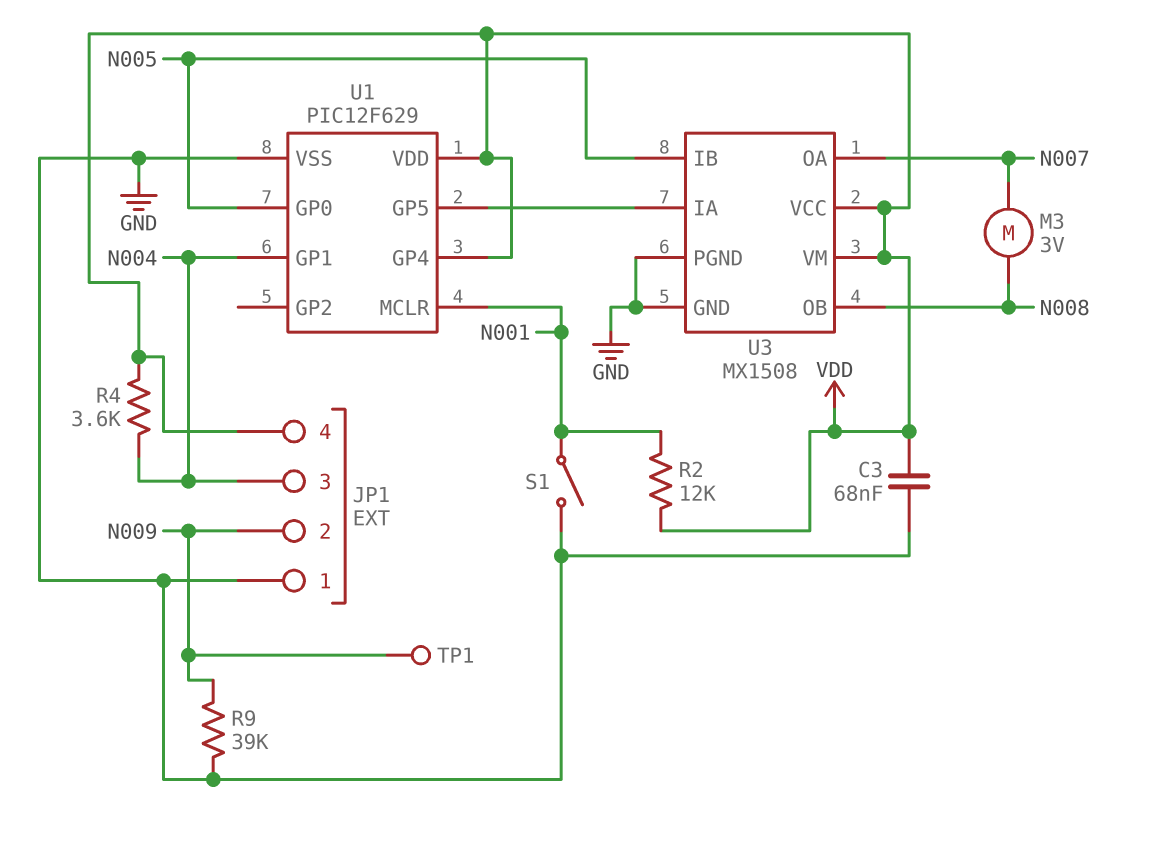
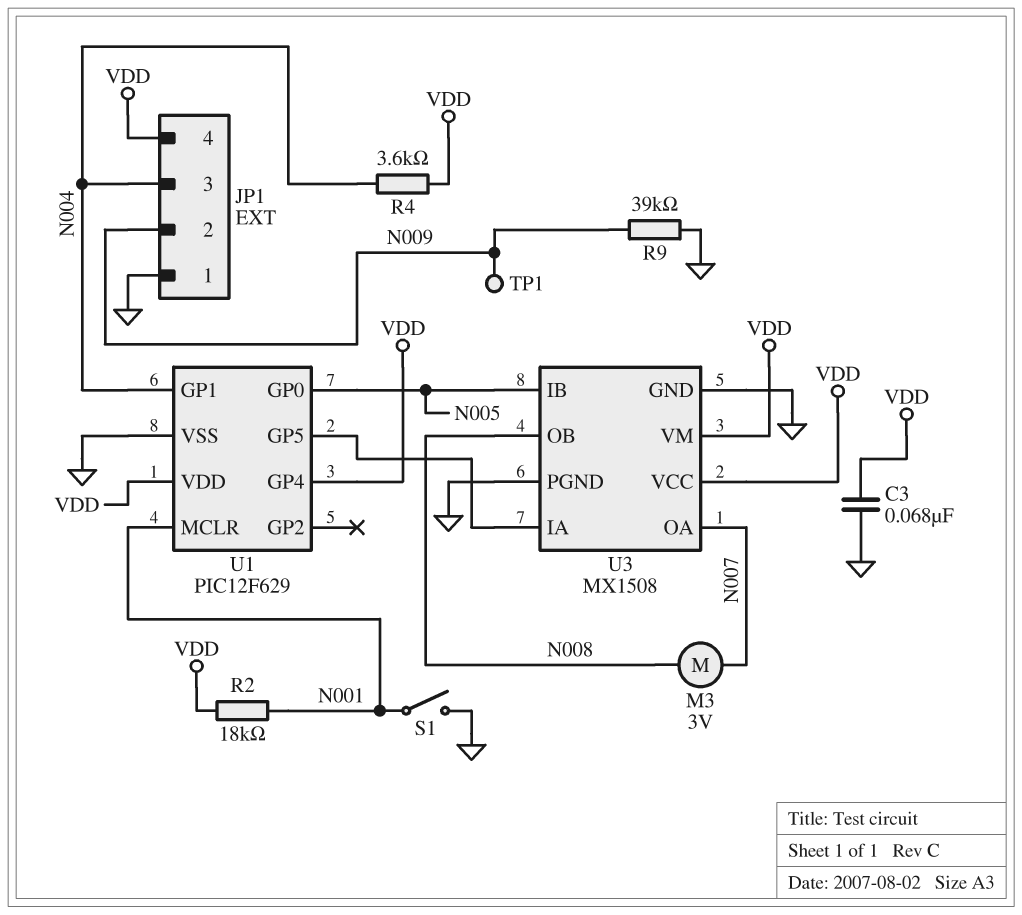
R2: 12k (N001, VDD) -> 18k (N001, VDD)

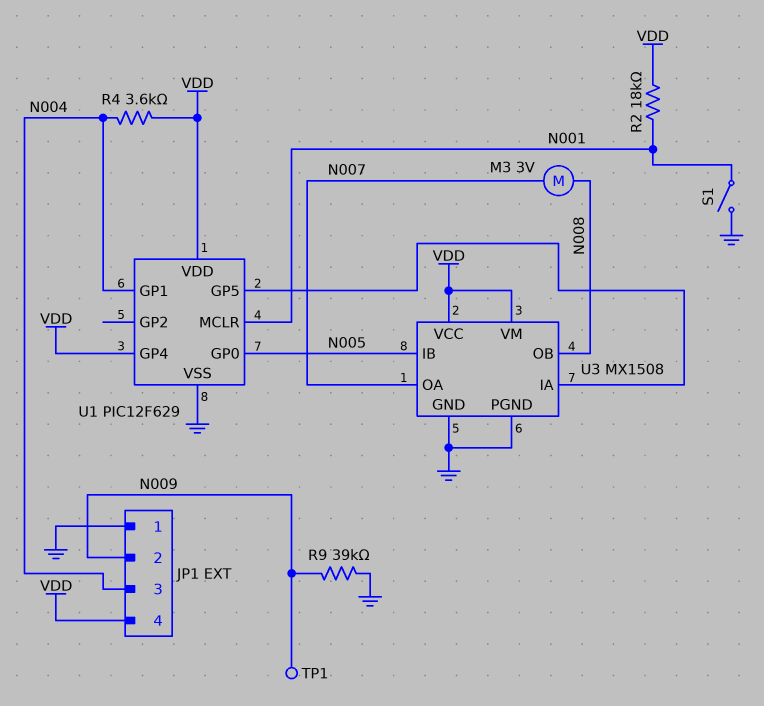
C3: 68nF (GND, VDD) -> none

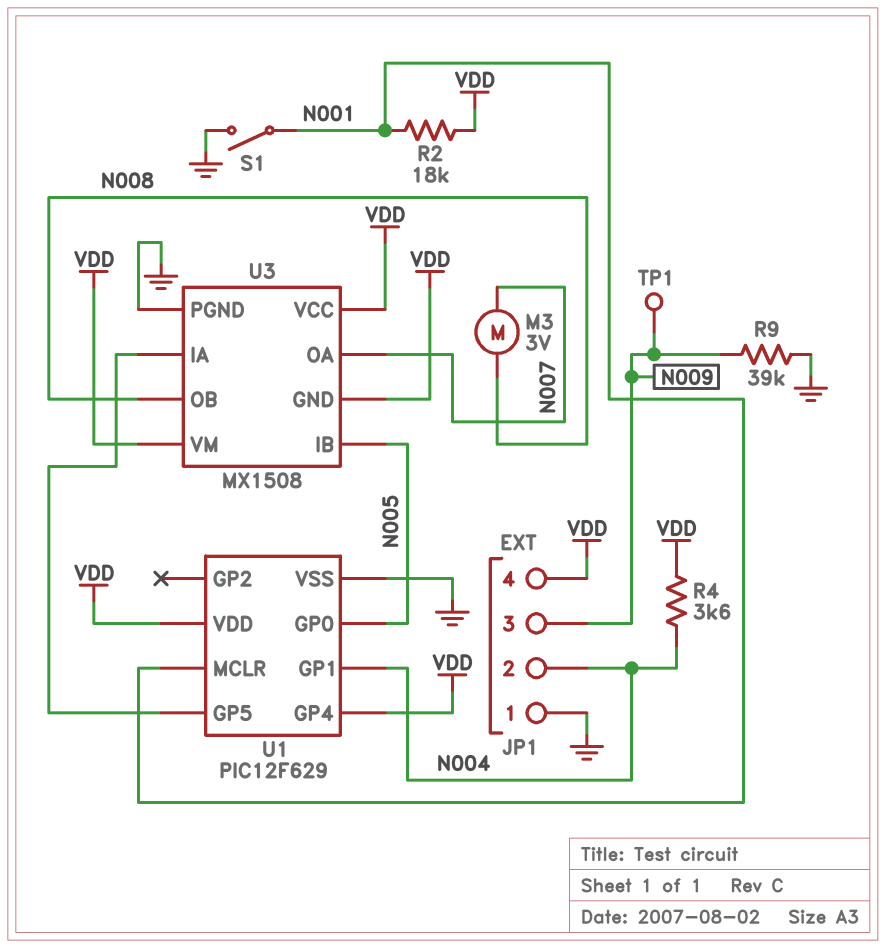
JP1 pin 2: N009 -> N004
JP1 pin 3: N004 -> N009
U3 pin GND: GND -> VDD

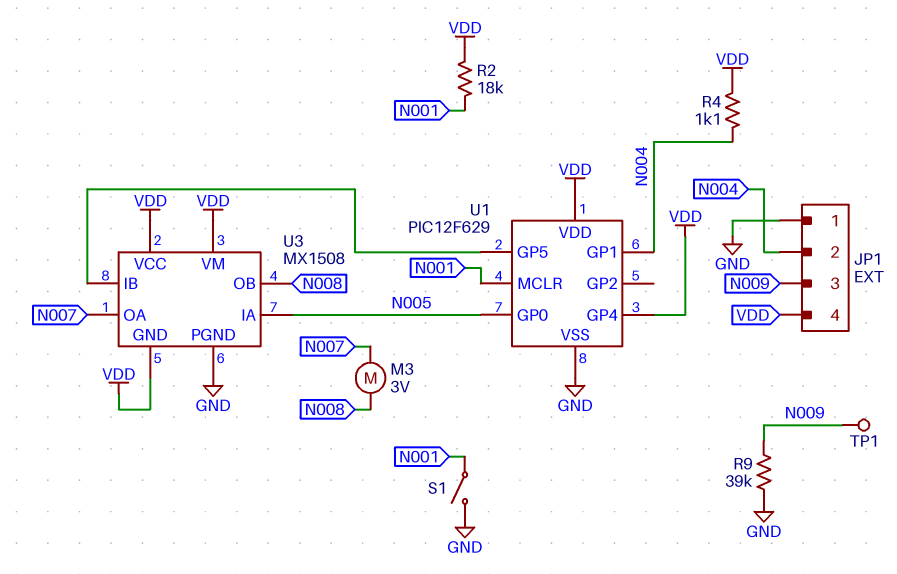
R4: 3.6k (N004, VDD) -> 1.1k (N004, VDD)
U3 pin IA: U1/GP5 -> N005
U3 pin IB: N005 -> U1/GP5

